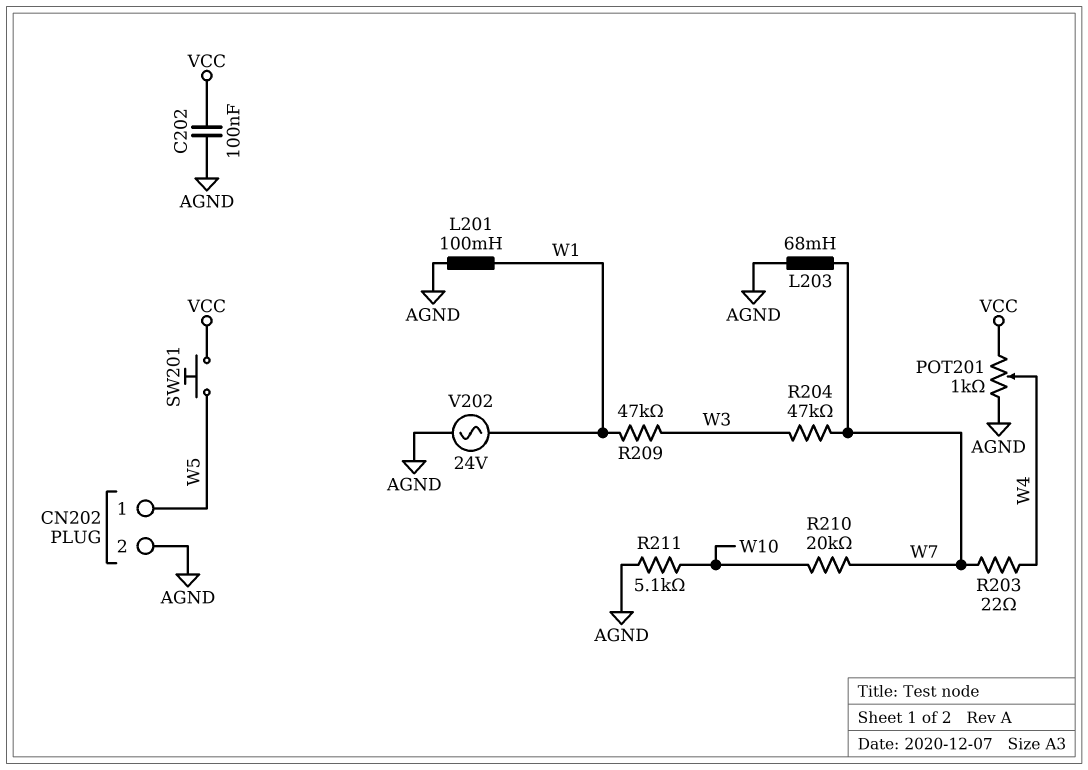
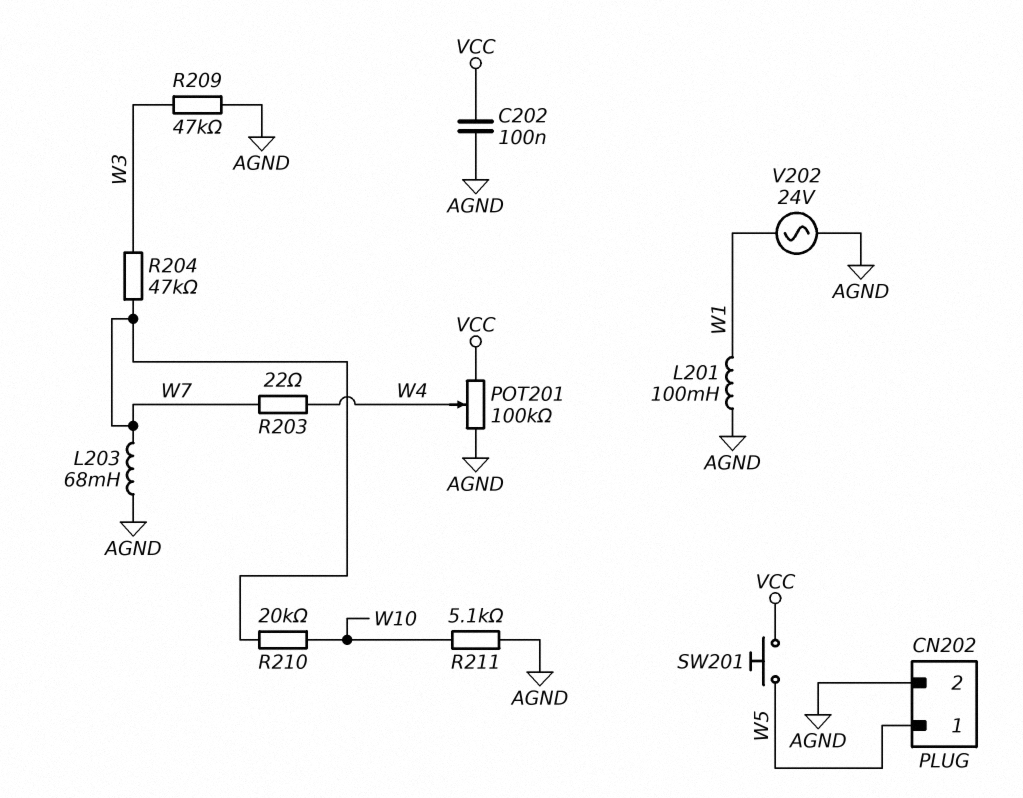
POT201: 1k (AGND, VCC, wiper W4) -> 100k (AGND, VCC, wiper W4)
R209: 47k (W1, W3) -> 47k (AGND, W3)

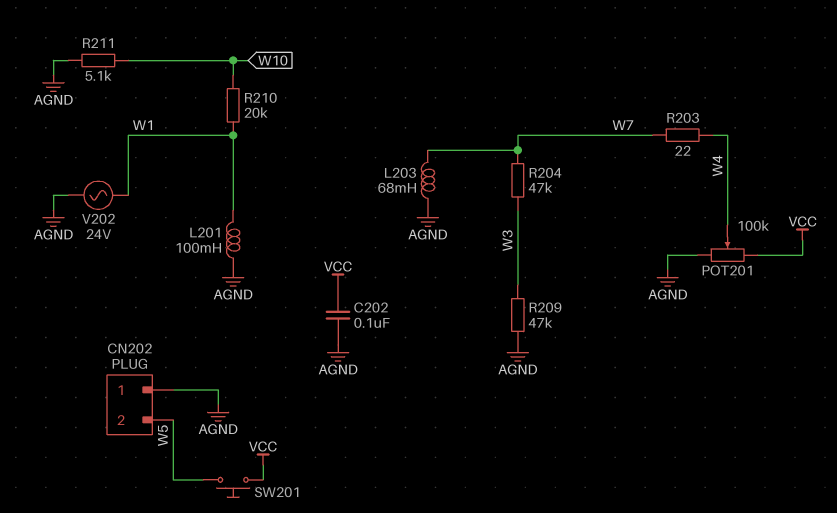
CN202 pin 1: W5 -> AGND
CN202 pin 2: AGND -> W5
R210: 20k (W7, W10) -> 20k (W1, W10)

